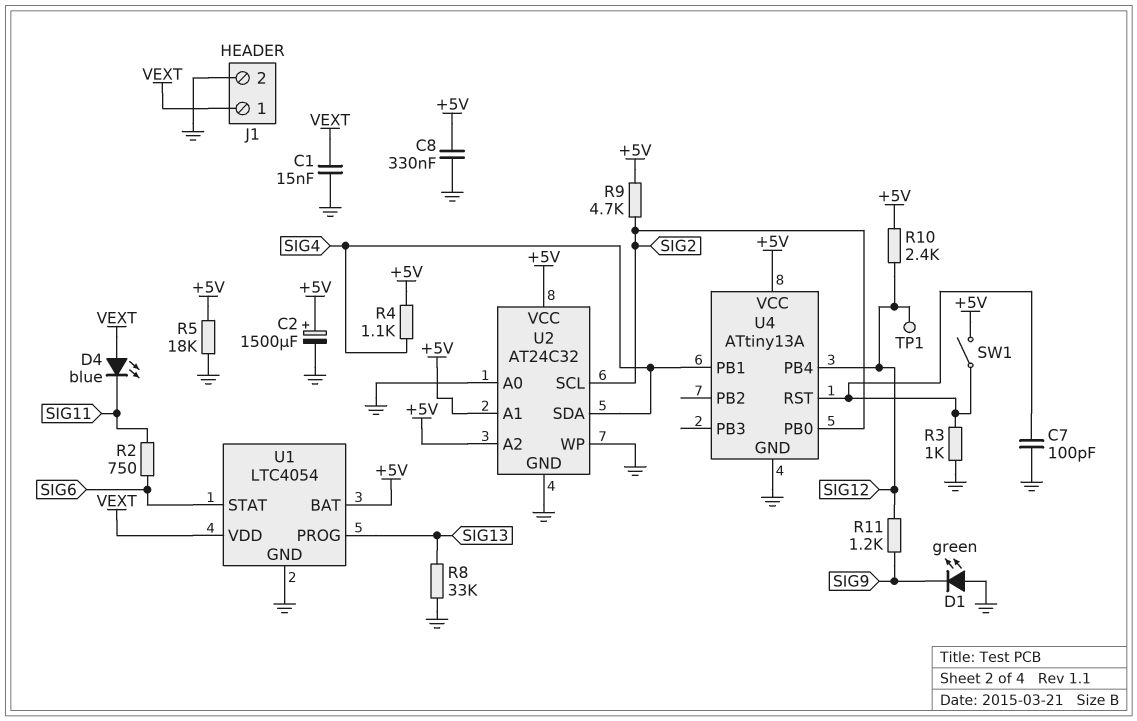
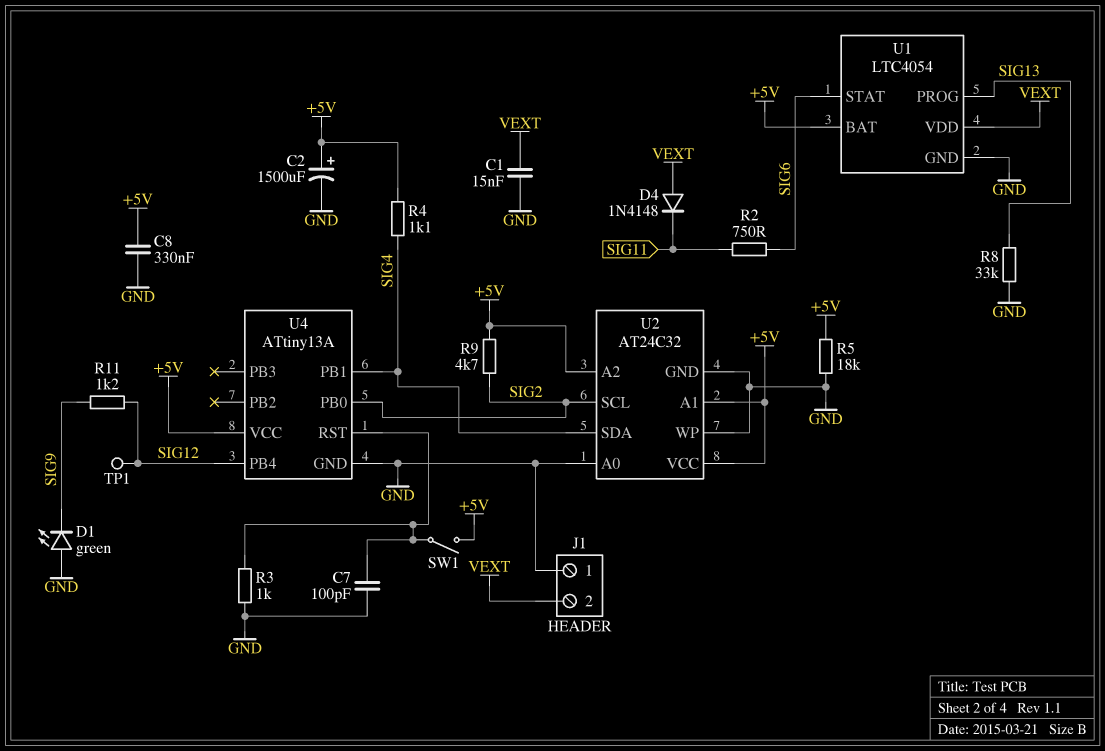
D4: LED blue (A VEXT, K SIG11) -> diode 1N4148 (A VEXT, K SIG11)
J1 pin 1: VEXT -> GND
J1 pin 2: GND -> VEXT
R10: 2.4k (+5V, SIG12) -> none

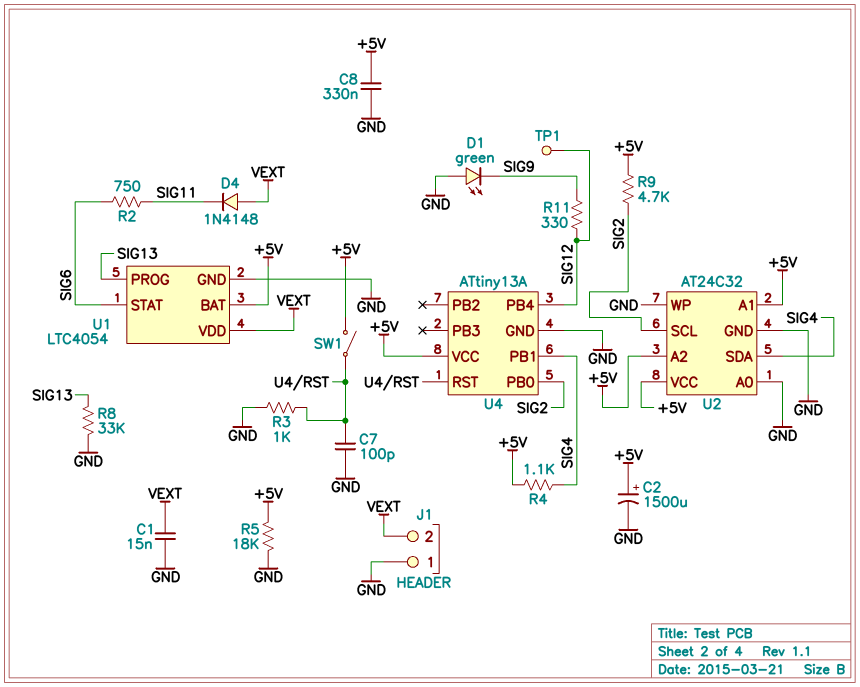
R11: 1.2k (SIG9, SIG12) -> 330 (SIG9, SIG12)

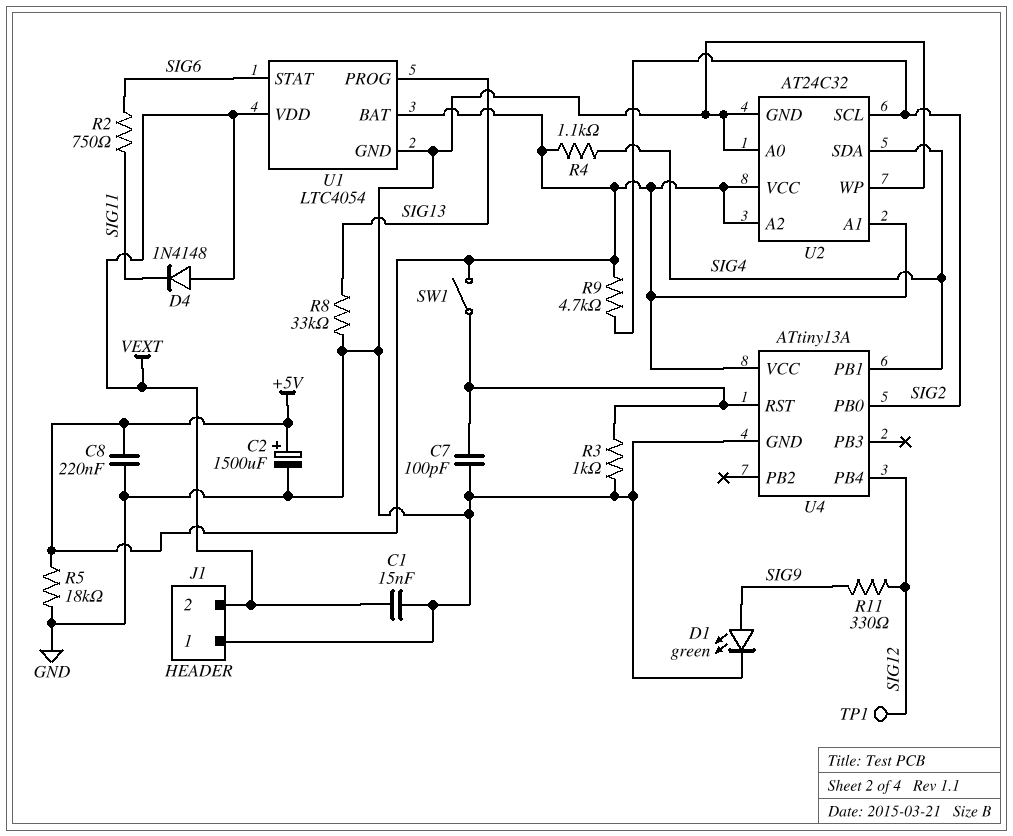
C8: 330nF (+5V, GND) -> 220nF (+5V, GND)
D1: LED green (A GND, K SIG9) -> LED green (A SIG9, K GND)

